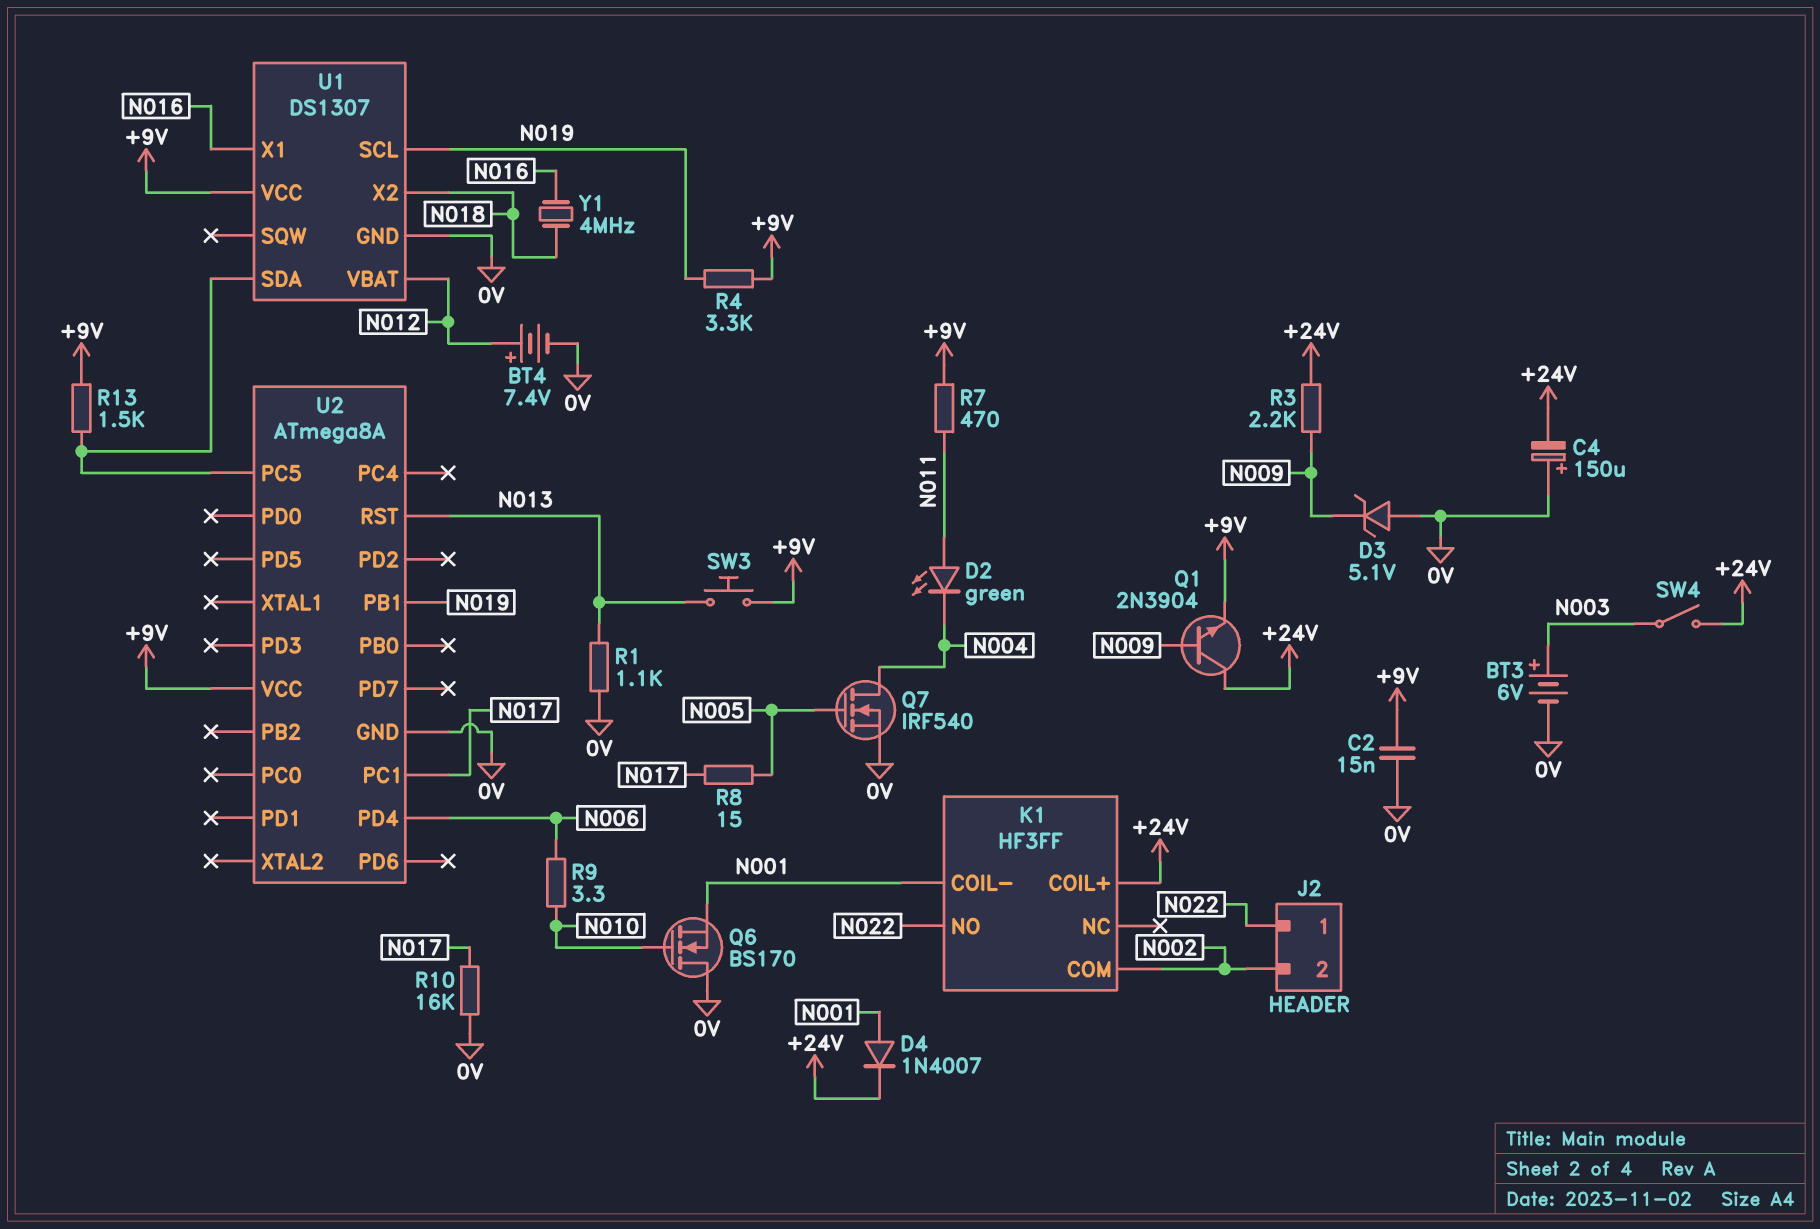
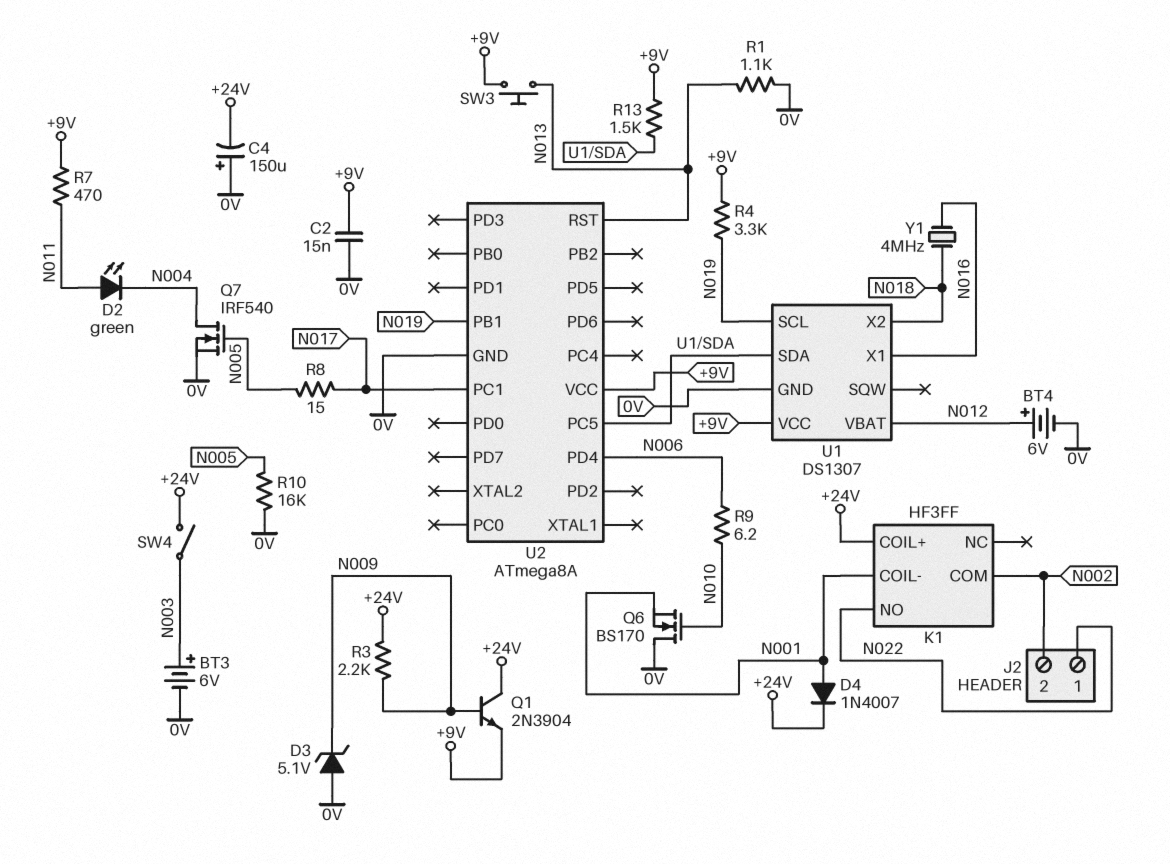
BT4: 7.4V (plus N012, minus 0V) -> 6V (plus N012, minus 0V)
R9: 3.3 (N006, N010) -> 6.2 (N006, N010)
R10: 16k (0V, N017) -> 16k (0V, N005)

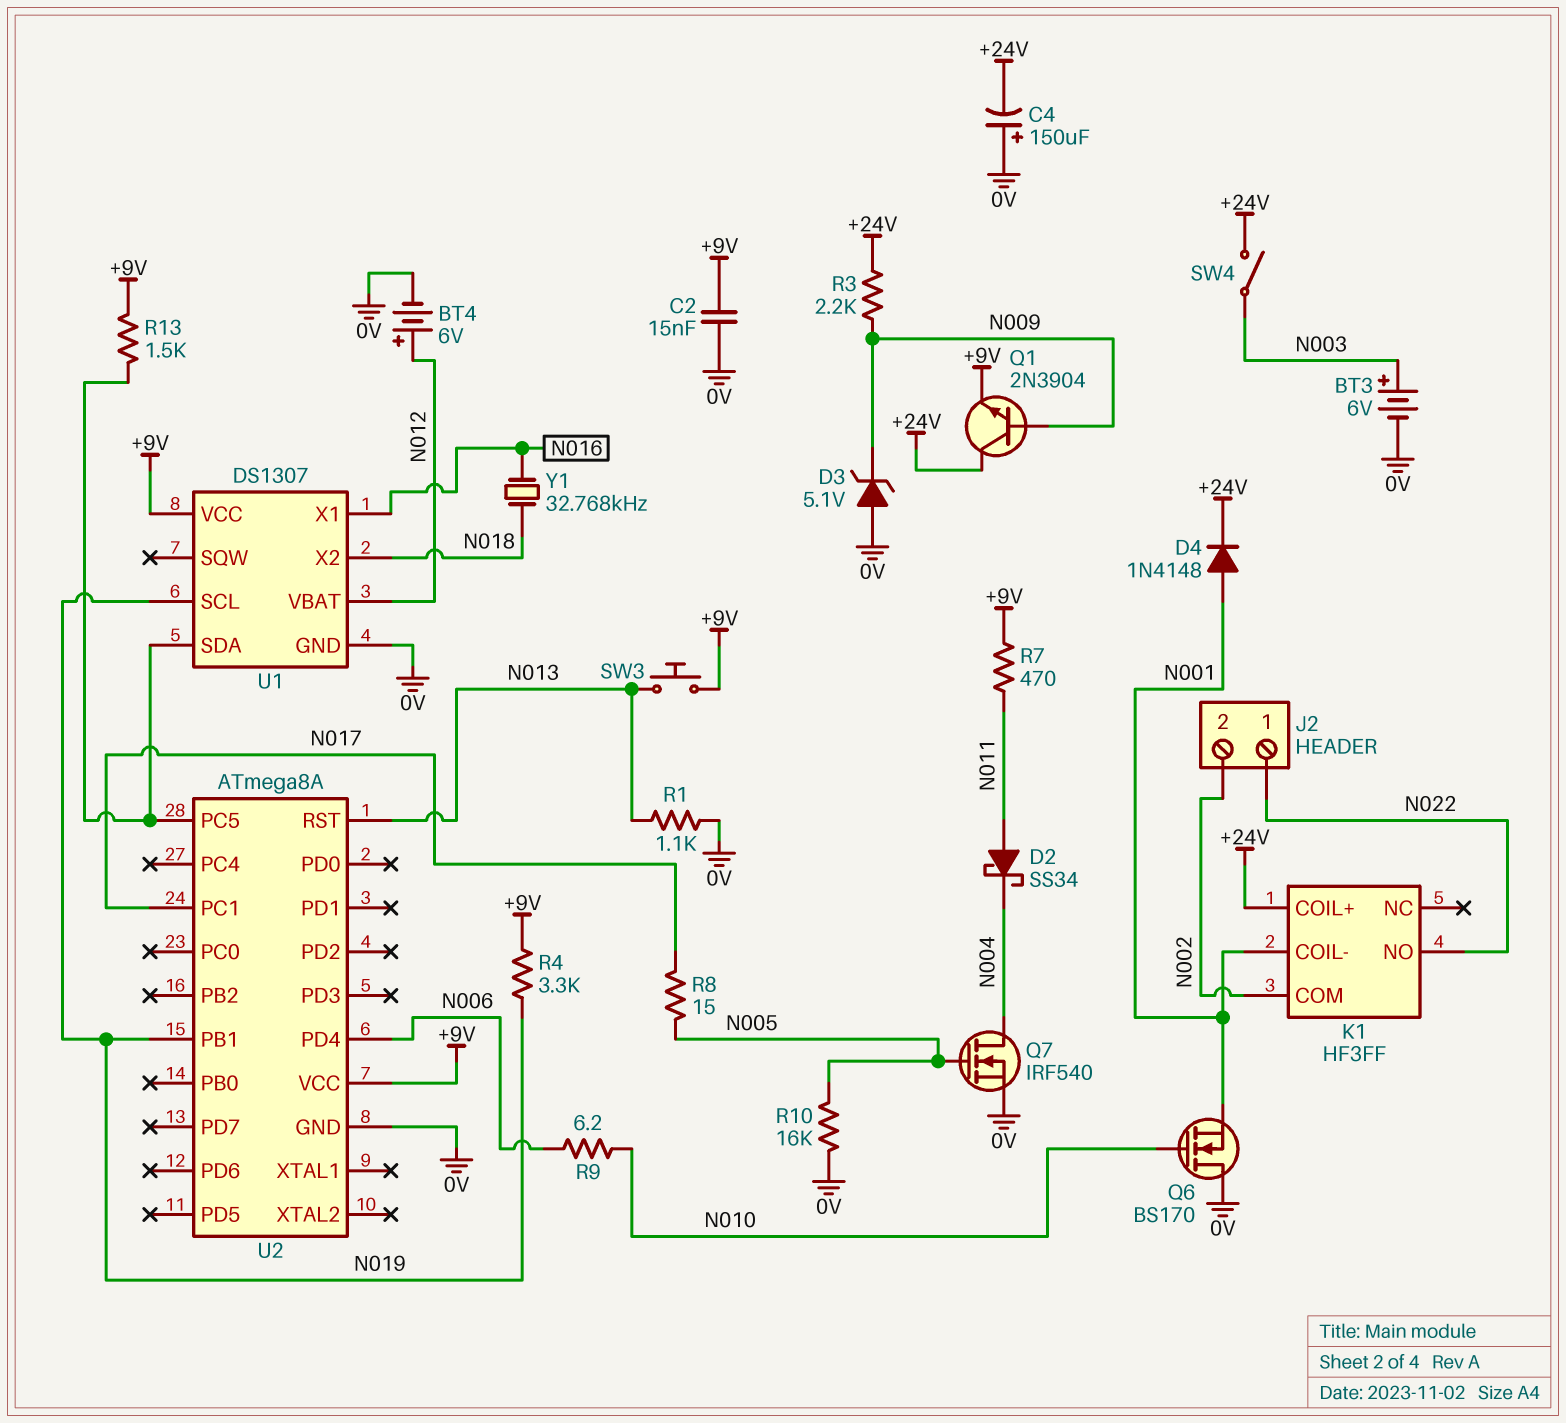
D2: LED green (A N011, K N004) -> schottky SS34 (A N011, K N004)
D4: diode 1N4007 (A N001, K +24V) -> diode 1N4148 (A N001, K +24V)
Y1: 4MHz (N016, N018) -> 32.768kHz (N016, N018)

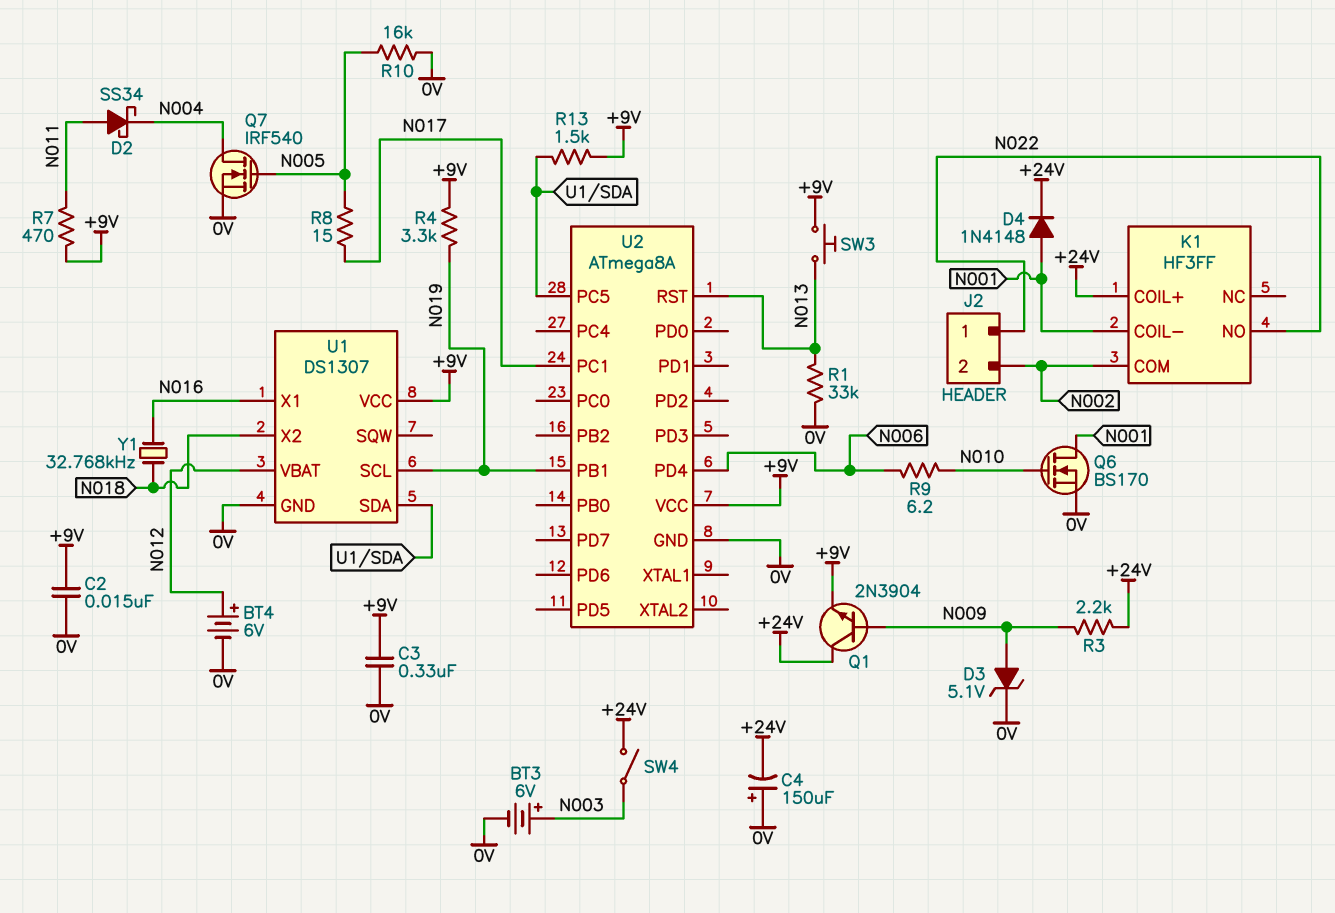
C3: none -> 330nF (+9V, 0V)
D3: zener 5.1V (A 0V, K N009) -> zener 5.1V (A N009, K 0V)
Q6: NMOS BS170 (G N010, D 0V, S N001) -> NMOS BS170 (G N010, D N001, S 0V)
R1: 1.1k (0V, N013) -> 33k (0V, N013)

